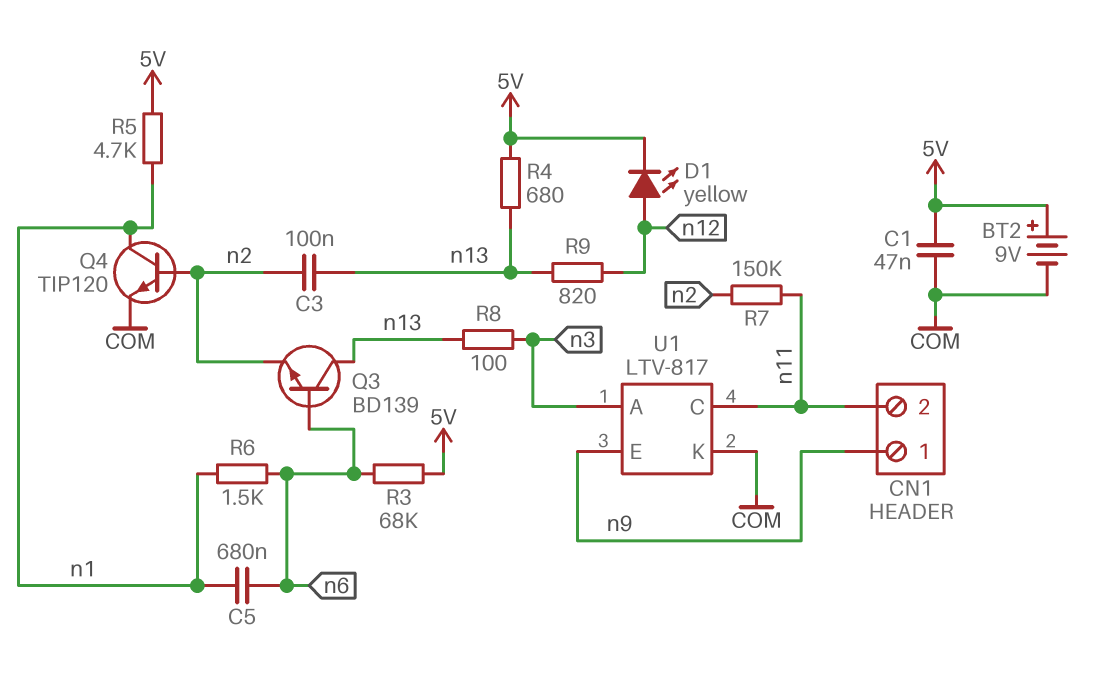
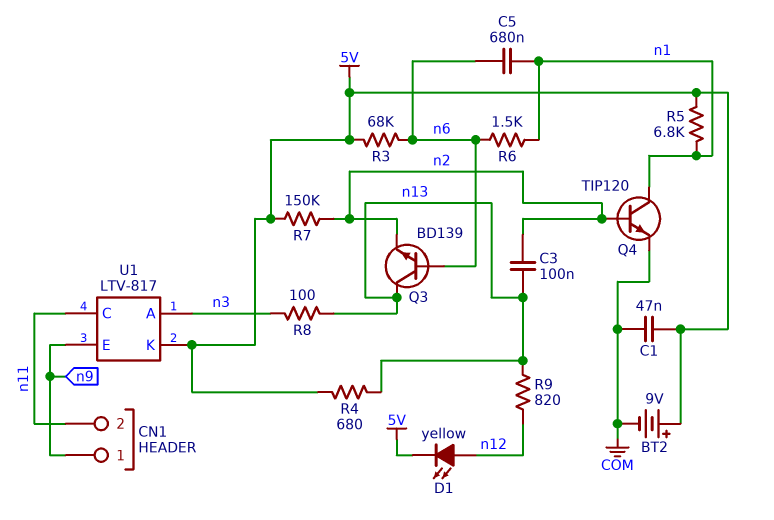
R5: 4.7k (5V, n1) -> 6.8k (5V, n1)
R7: 150k (n2, n11) -> 150k (5V, n2)
U1 pin K: COM -> 5V

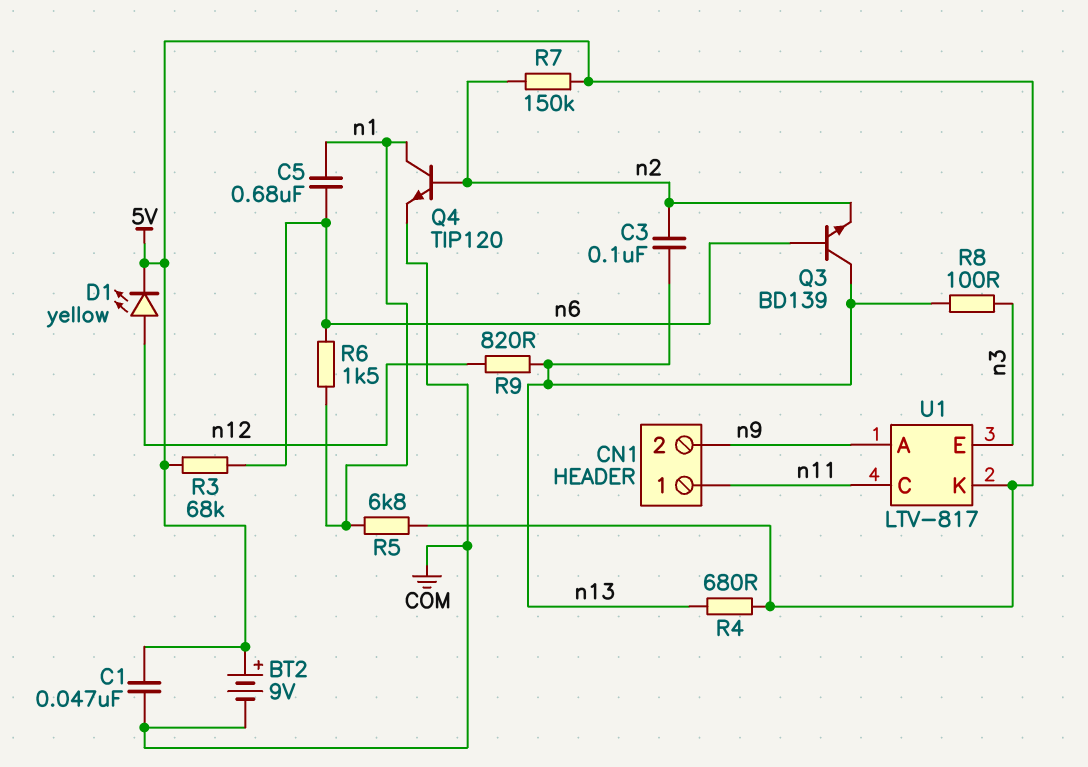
CN1 pin 1: n9 -> n11
CN1 pin 2: n11 -> n9
U1 pin A: n3 -> n9
U1 pin E: n9 -> n3

